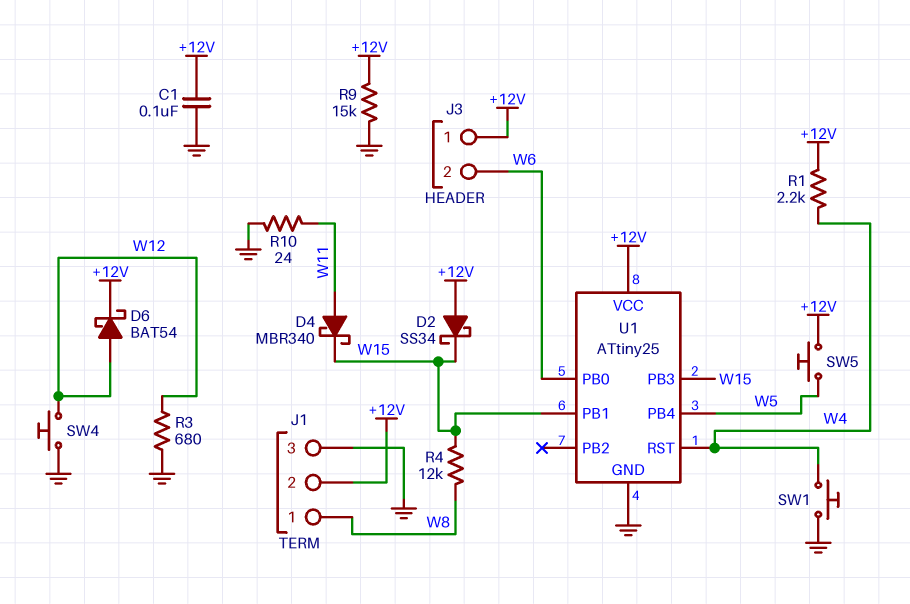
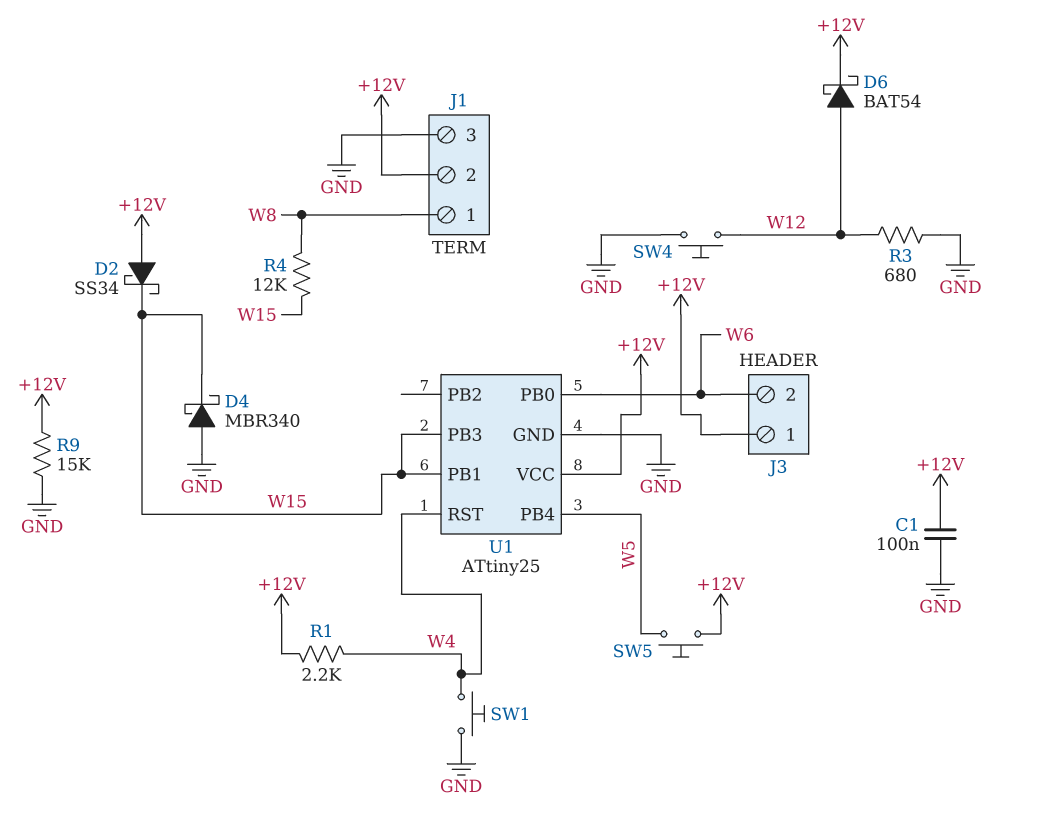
D4: schottky MBR340 (A W11, K W15) -> schottky MBR340 (A GND, K W15)
R10: 24 (GND, W11) -> none

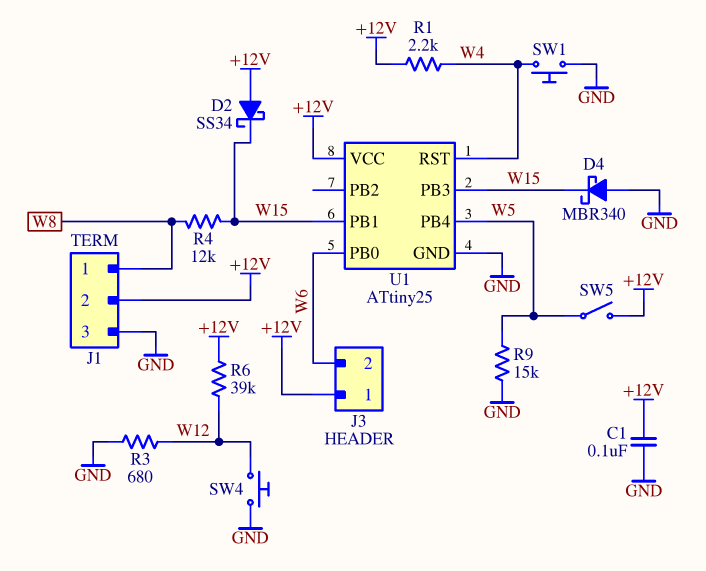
D6: schottky BAT54 (A W12, K +12V) -> none
R6: none -> 39k (+12V, W12)
R9: 15k (+12V, GND) -> 15k (GND, W5)
SW5: button (+12V, W5) -> switch (+12V, W5)

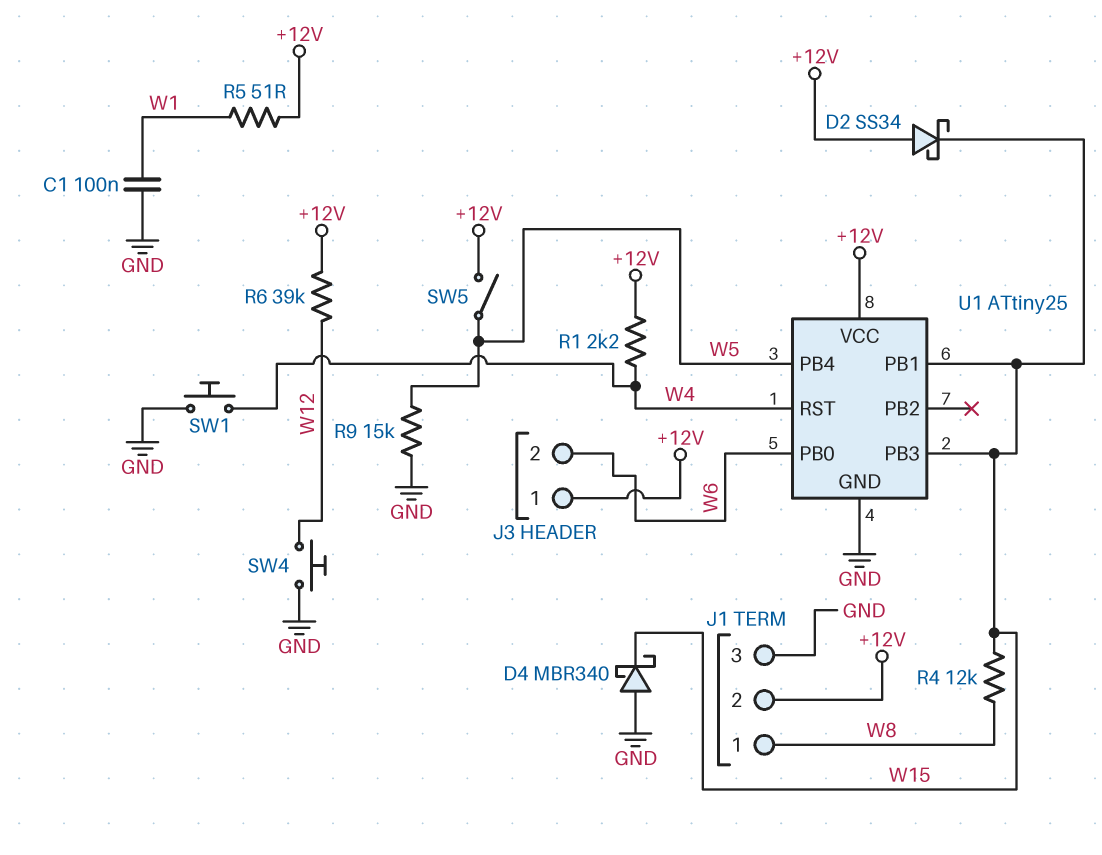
C1: 100nF (+12V, GND) -> 100nF (GND, W1)
R3: 680 (GND, W12) -> none
R5: none -> 51 (+12V, W1)

